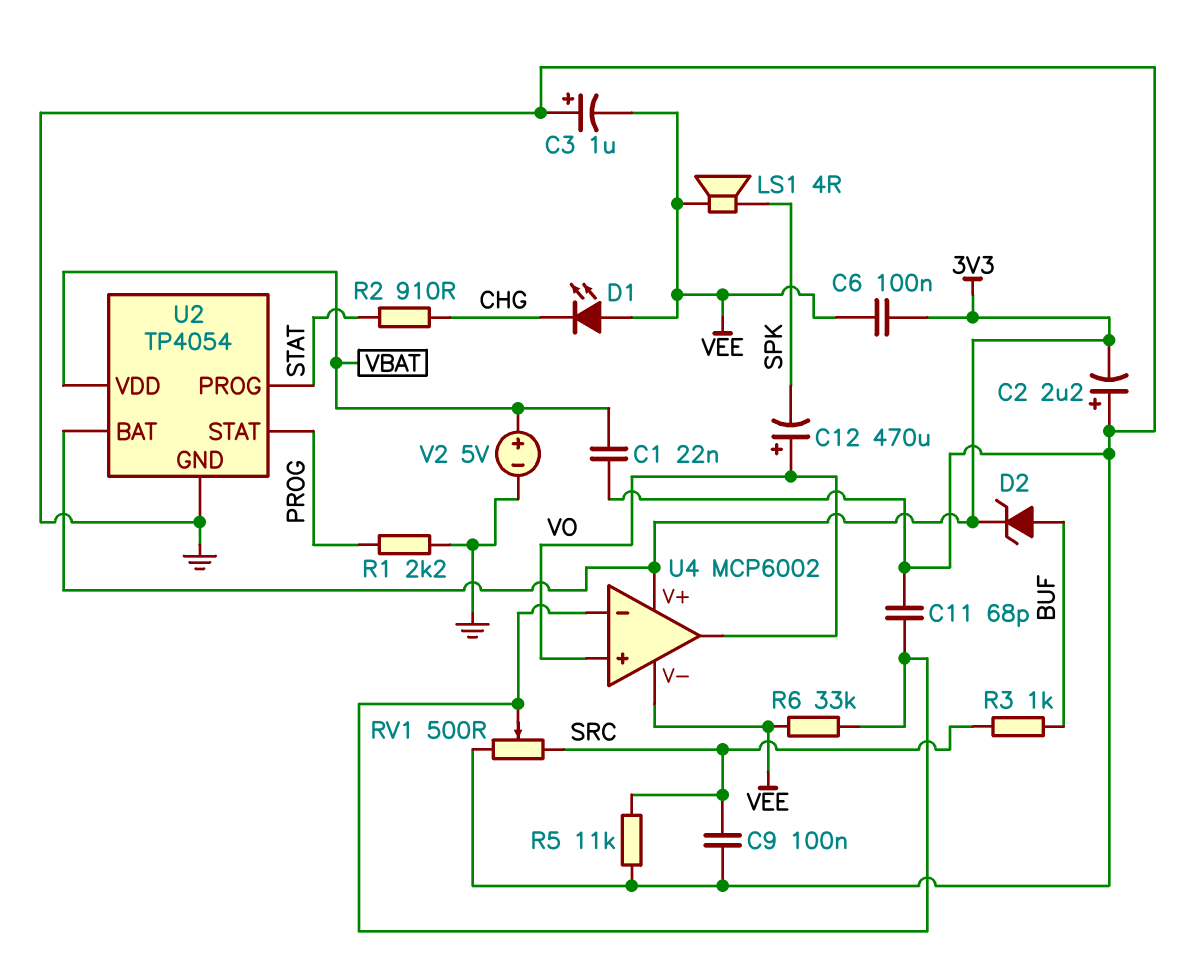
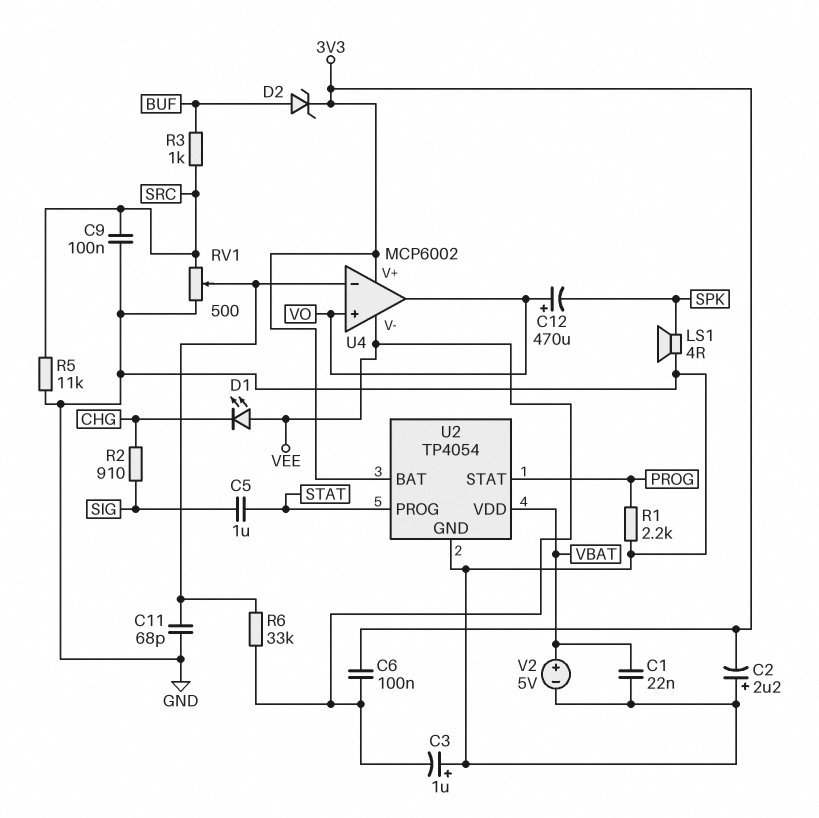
C5: none -> 1uF (SIG, STAT)
LS1: speaker 4R (SPK, VEE) -> speaker 4R (GND, SPK)
R2: 910 (CHG, STAT) -> 910 (CHG, SIG)

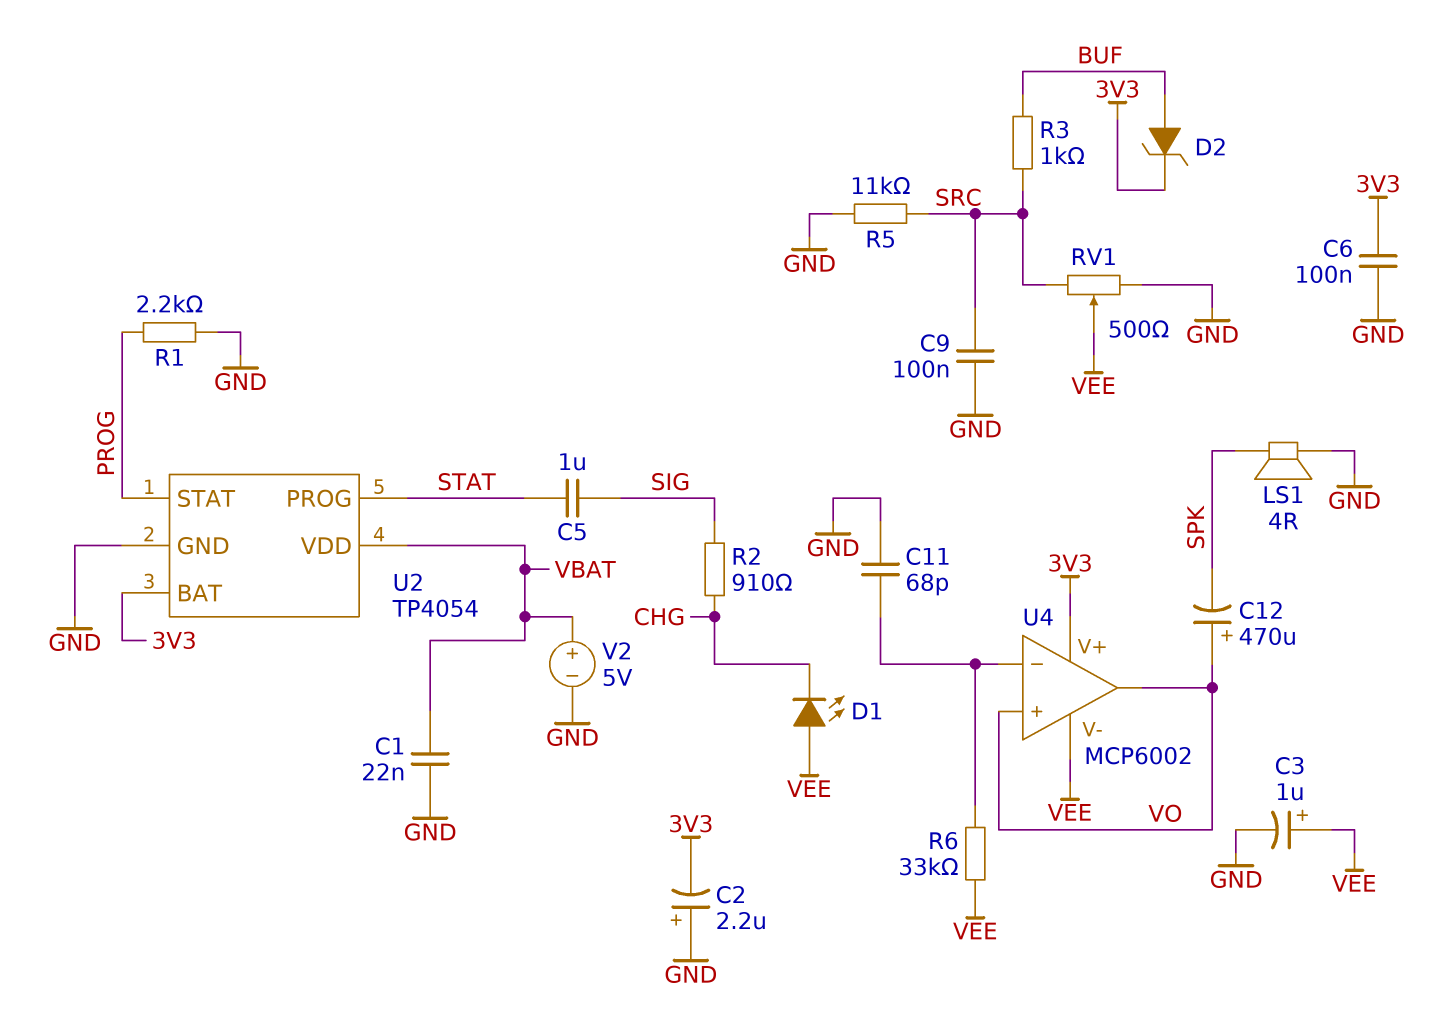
C3: 1uF (plus GND, minus VEE) -> 1uF (plus VEE, minus GND)
C6: 100nF (3V3, VEE) -> 100nF (3V3, GND)
RV1: 500 (GND, SRC, wiper U4/in-) -> 500 (GND, SRC, wiper VEE)

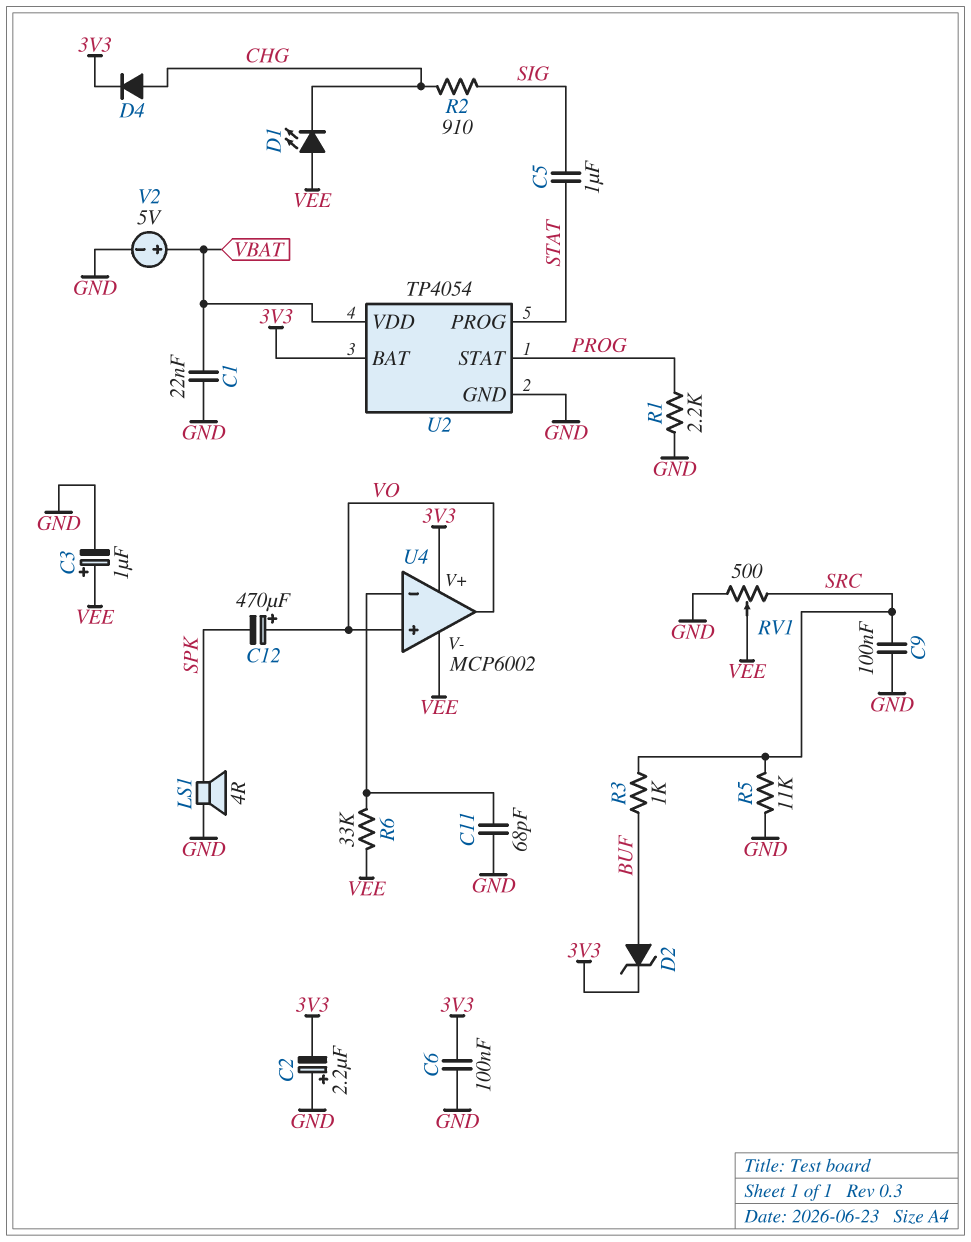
D4: none -> diode (A CHG, K 3V3)

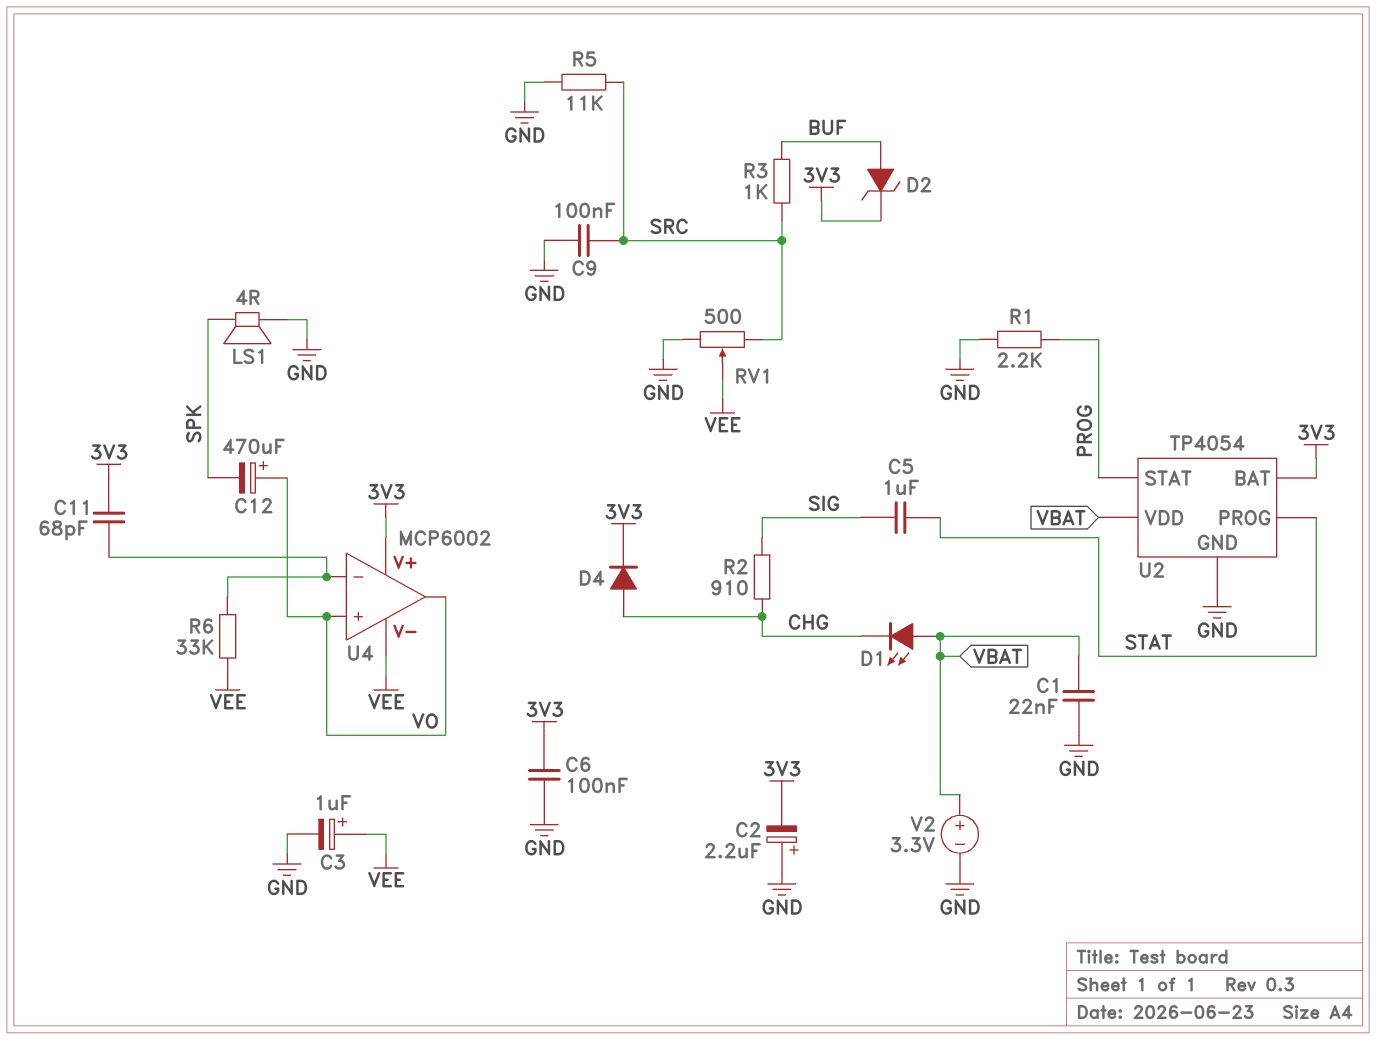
C11: 68pF (GND, U4/in-) -> 68pF (3V3, U4/in-)
D1: LED (A VEE, K CHG) -> LED (A VBAT, K CHG)
V2: 5V (plus VBAT, minus GND) -> 3.3V (plus VBAT, minus GND)

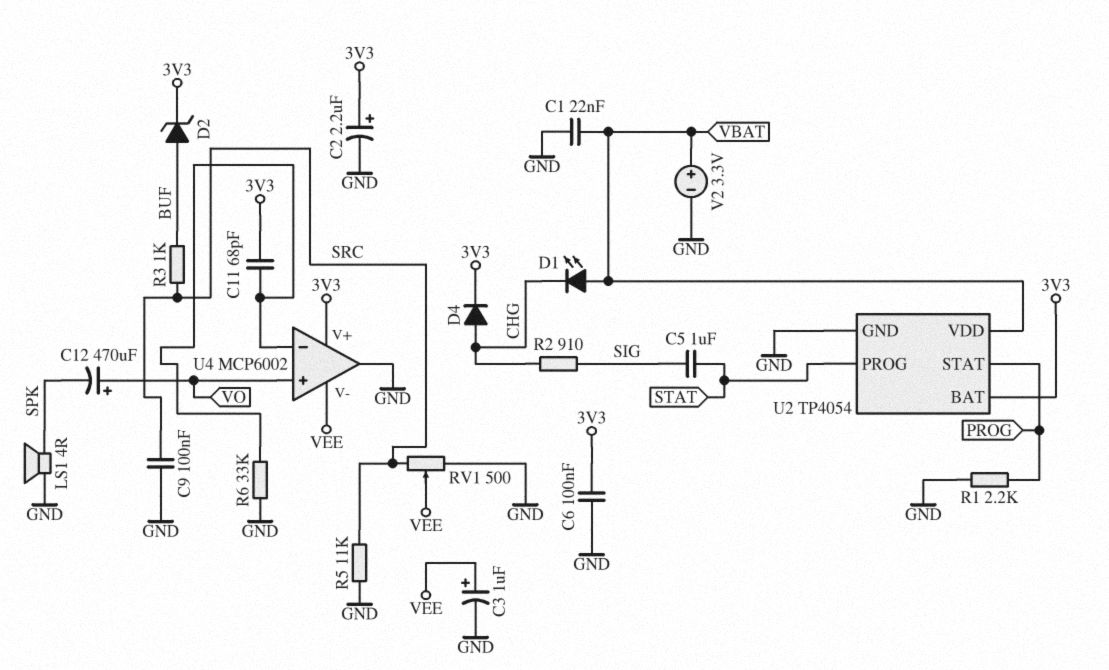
C2: 2.2uF (plus GND, minus 3V3) -> 2.2uF (plus 3V3, minus GND)
R6: 33k (U4/in-, VEE) -> 33k (GND, U4/in-)
U4 pin out: VO -> GND

